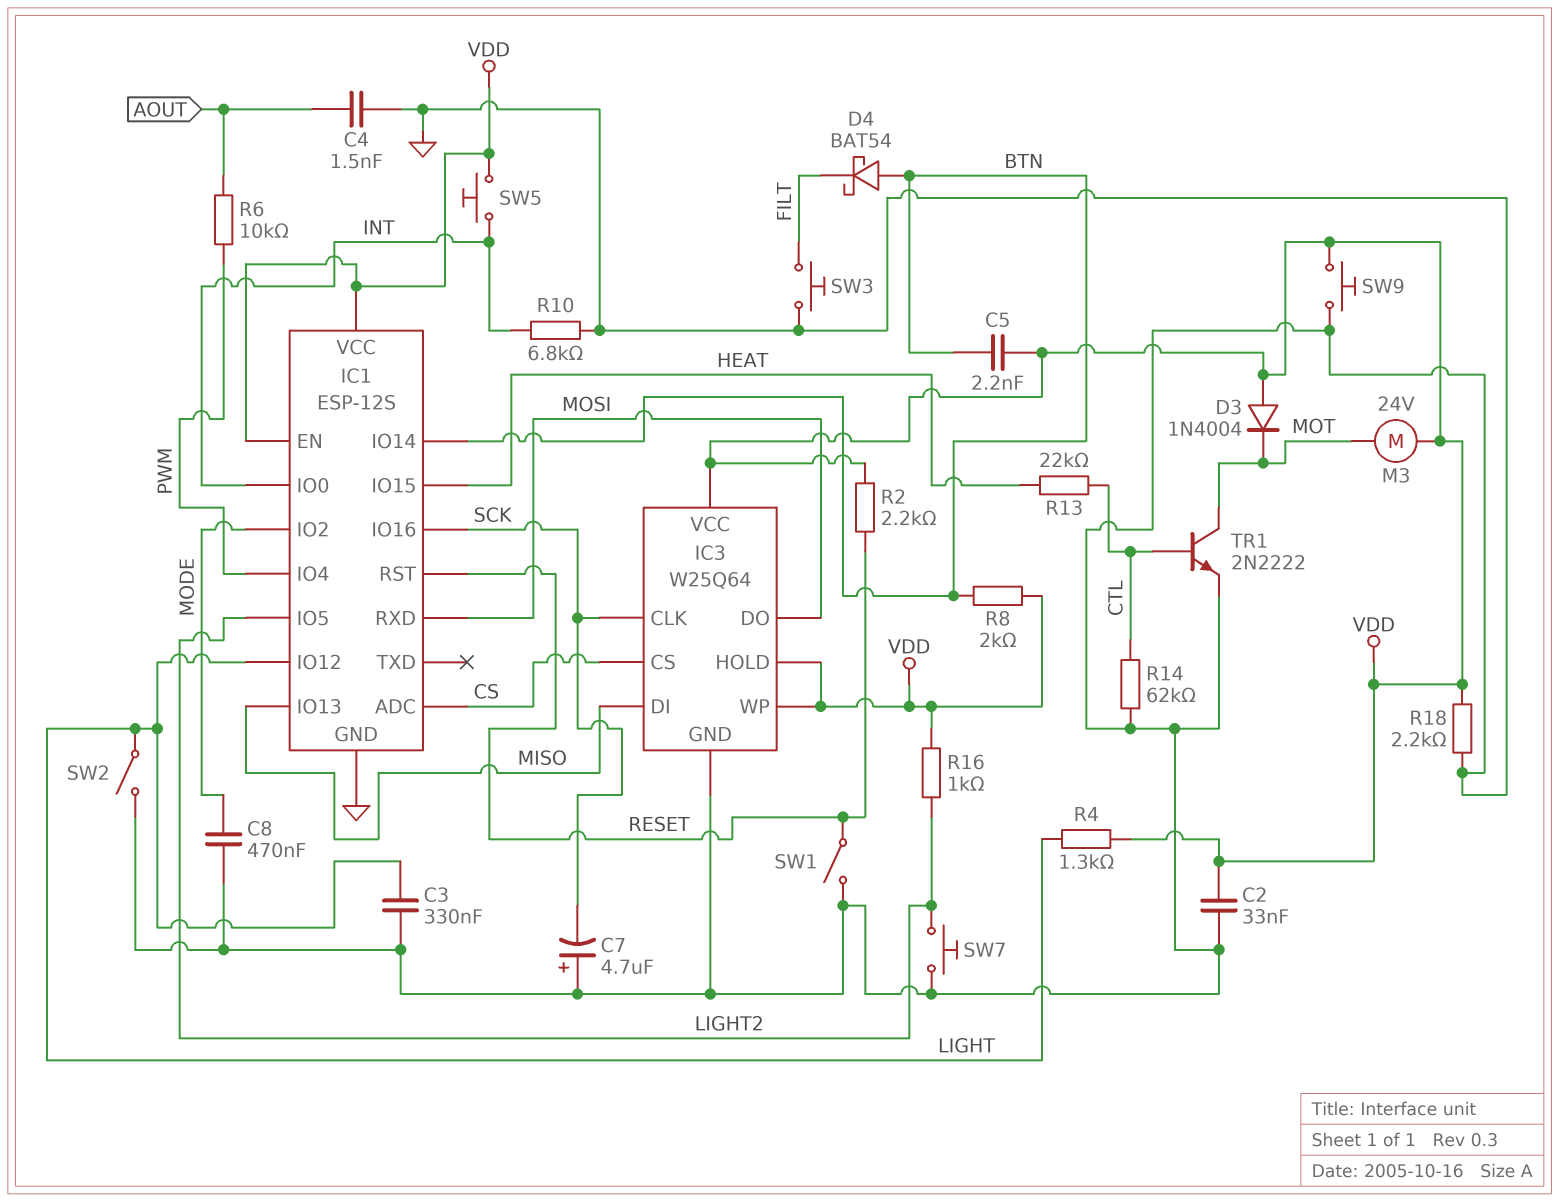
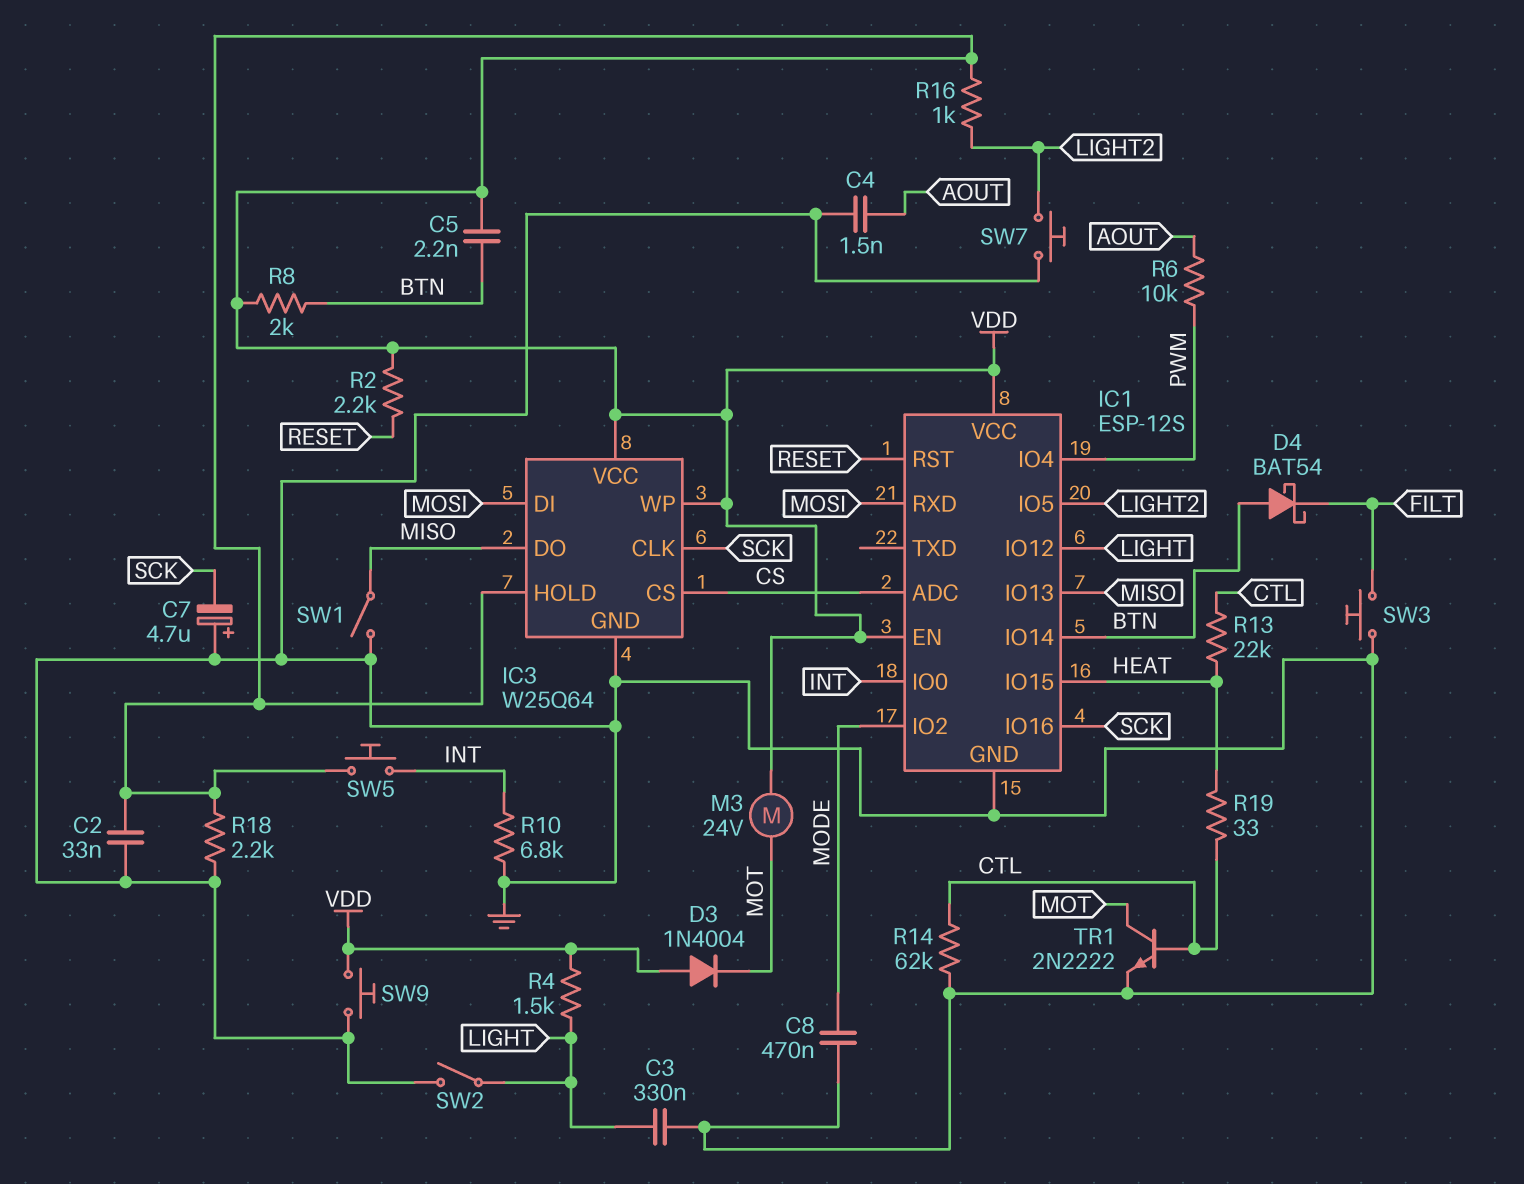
IC3 pin DI: MISO -> MOSI
IC3 pin DO: MOSI -> MISO
R4: 1.3k (LIGHT, VDD) -> 1.5k (LIGHT, VDD)
R19: none -> 33 (CTL, HEAT)
SW1: switch (GND, RESET) -> switch (GND, MISO)

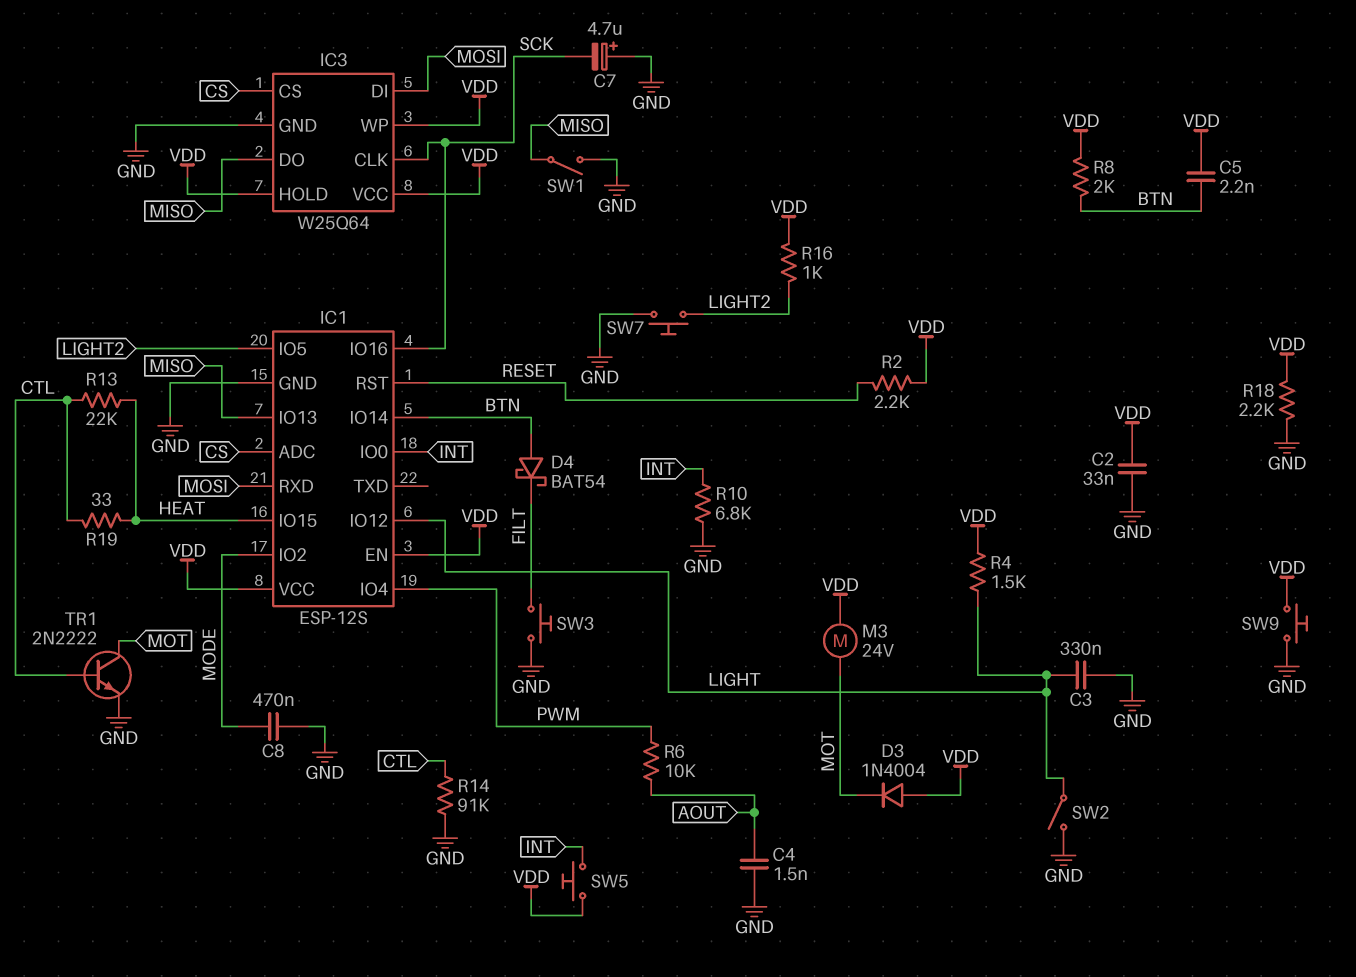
R14: 62k (CTL, GND) -> 91k (CTL, GND)

